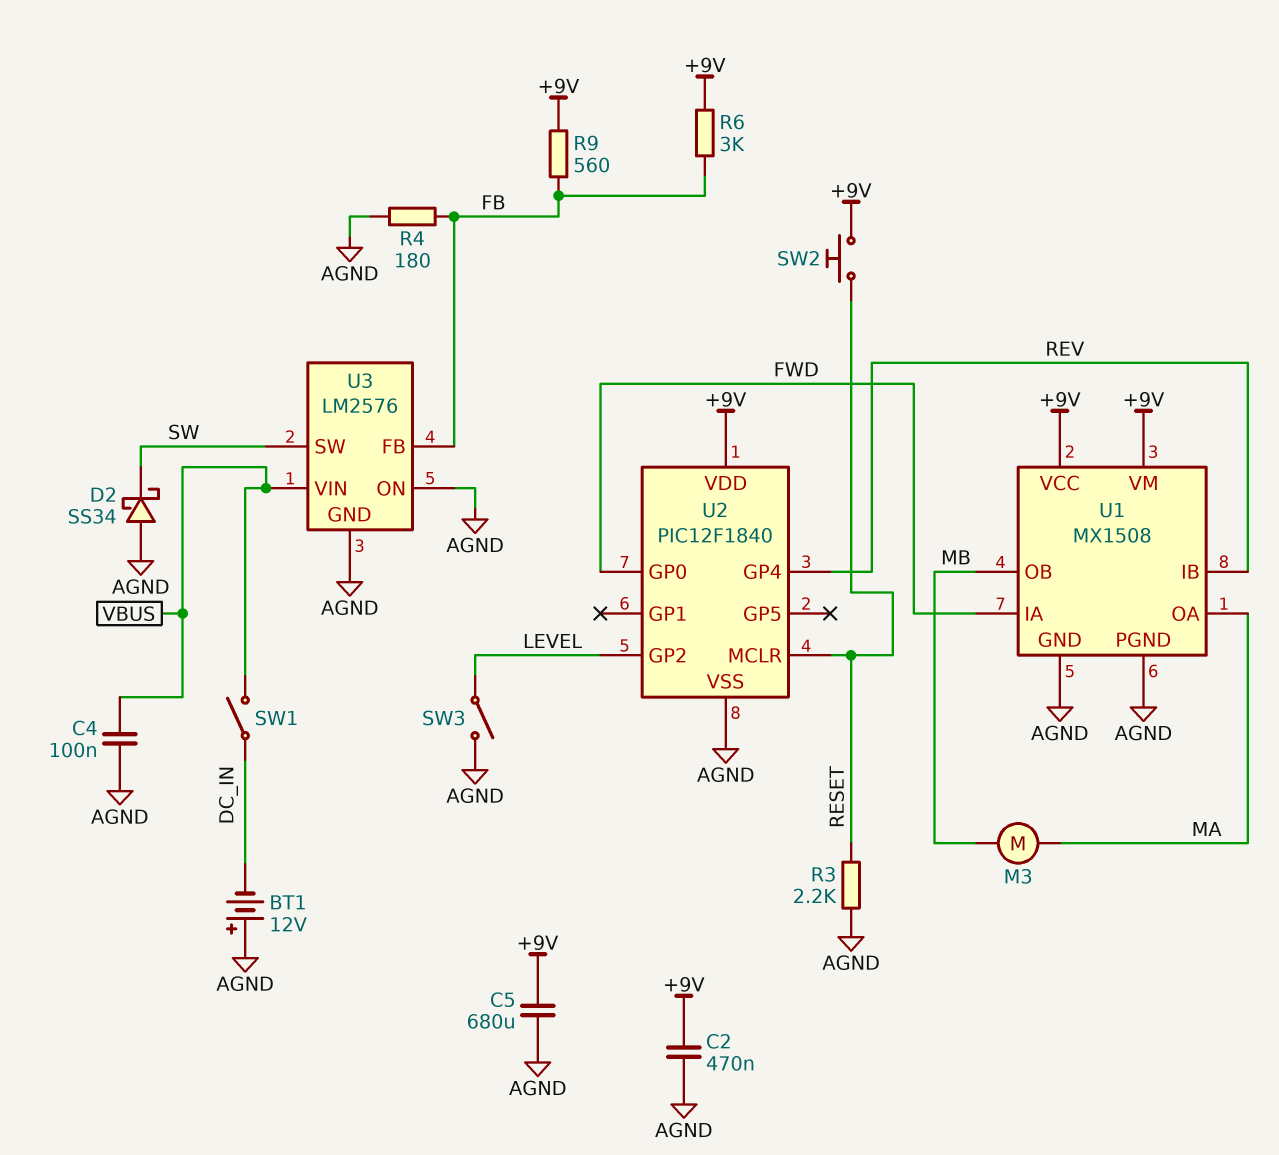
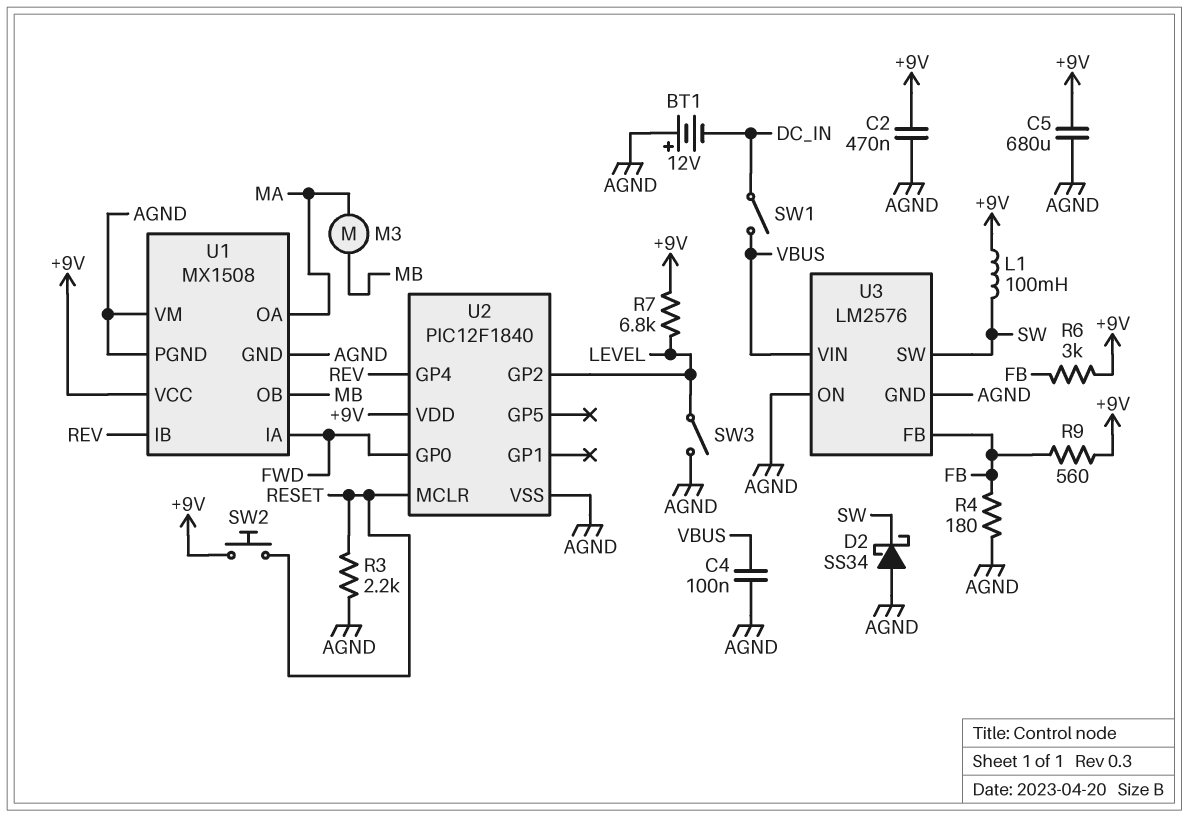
L1: none -> 100mH (+9V, SW)
R7: none -> 6.8k (+9V, LEVEL)
U1 pin VM: +9V -> AGND

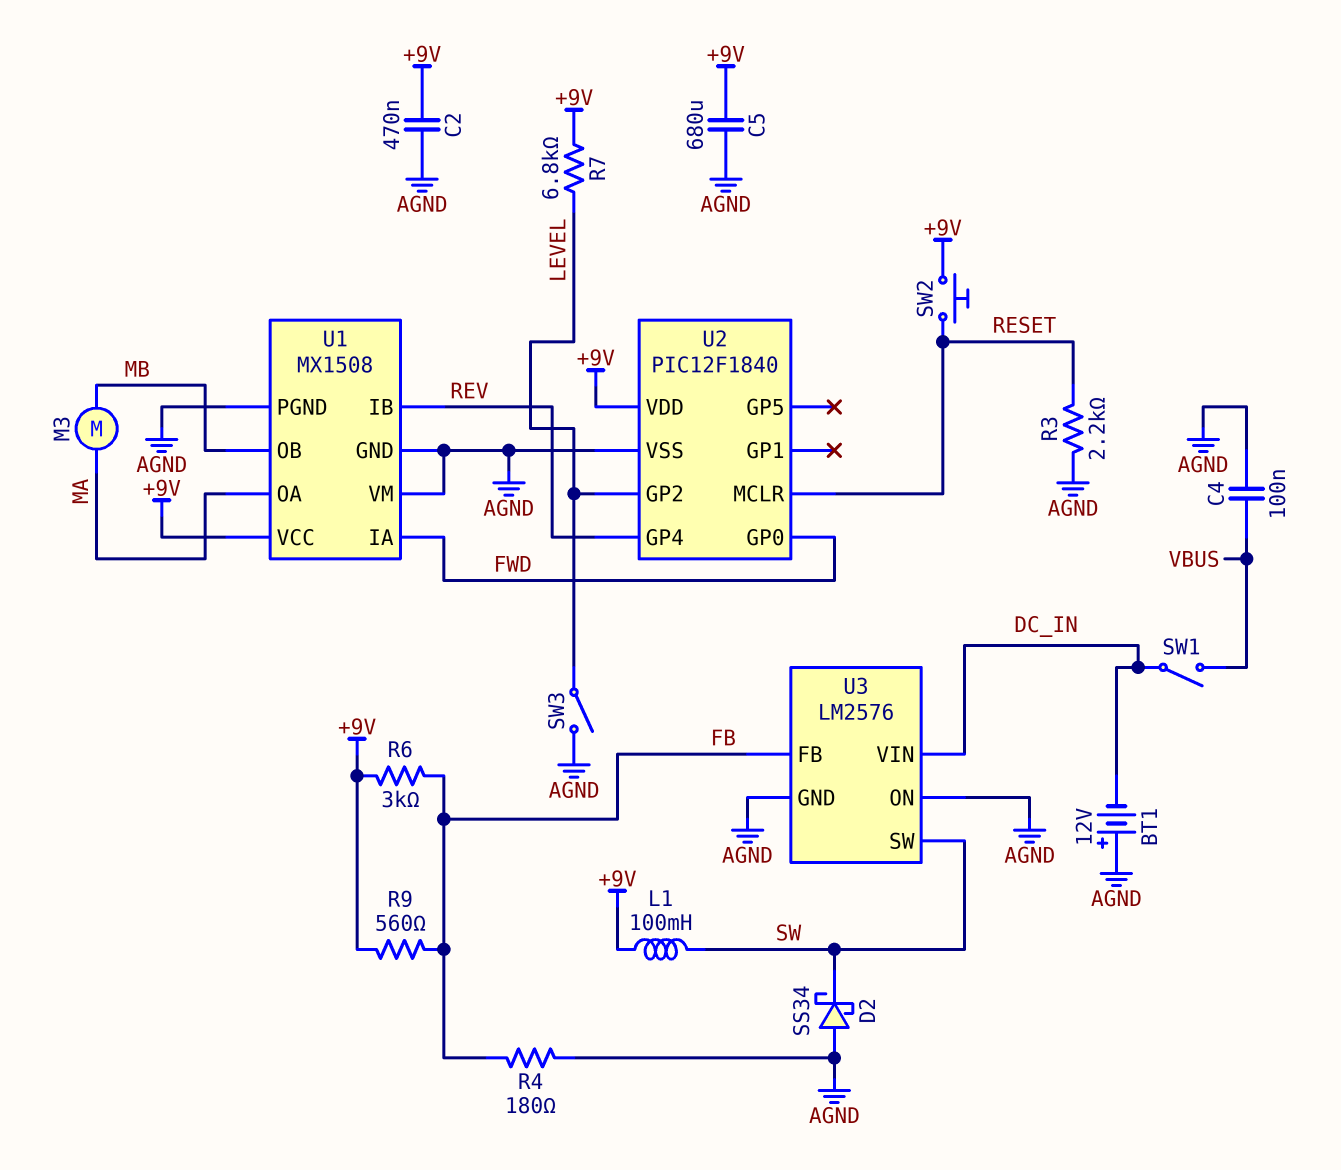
U3 pin VIN: VBUS -> DC_IN

